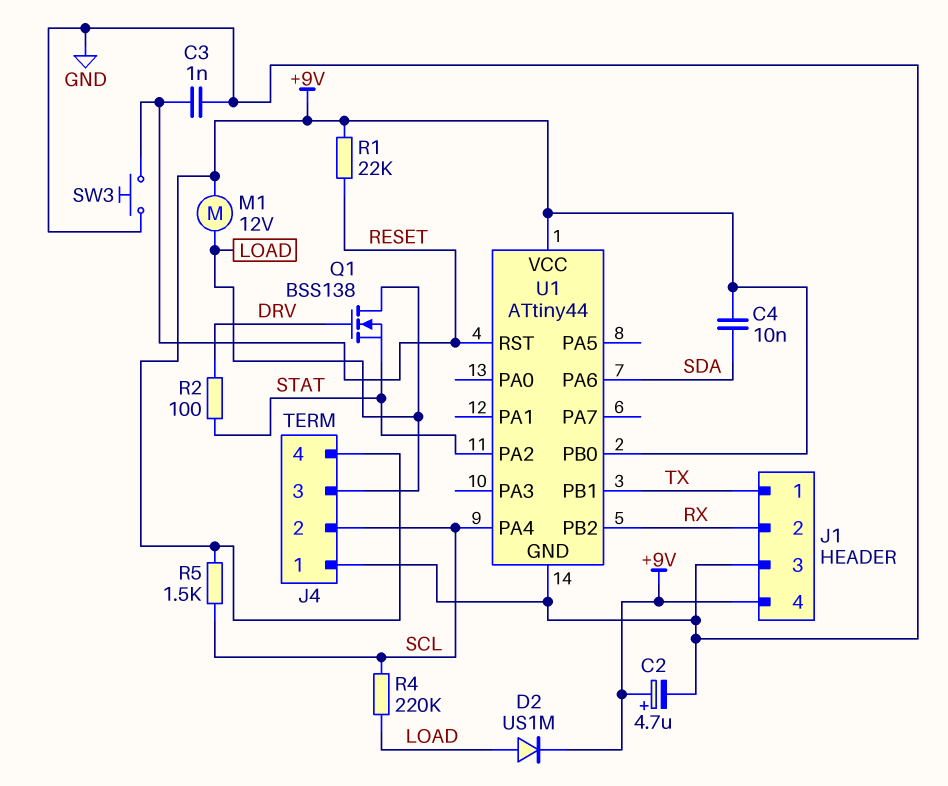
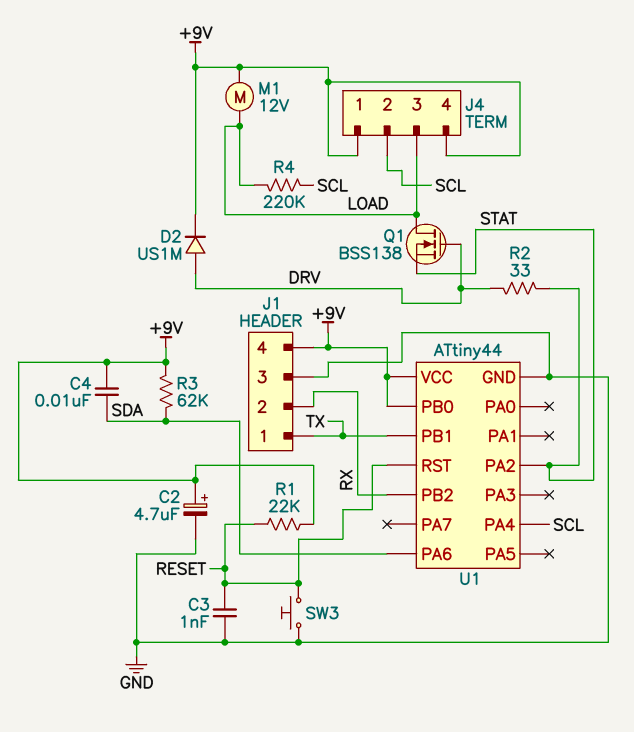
D2: diode US1M (A LOAD, K +9V) -> diode US1M (A DRV, K +9V)
J4 pin 1: GND -> +9V
R2: 100 (DRV, STAT) -> 33 (DRV, STAT)
R3: none -> 62k (+9V, SDA)
R5: 1.5k (+9V, SCL) -> none

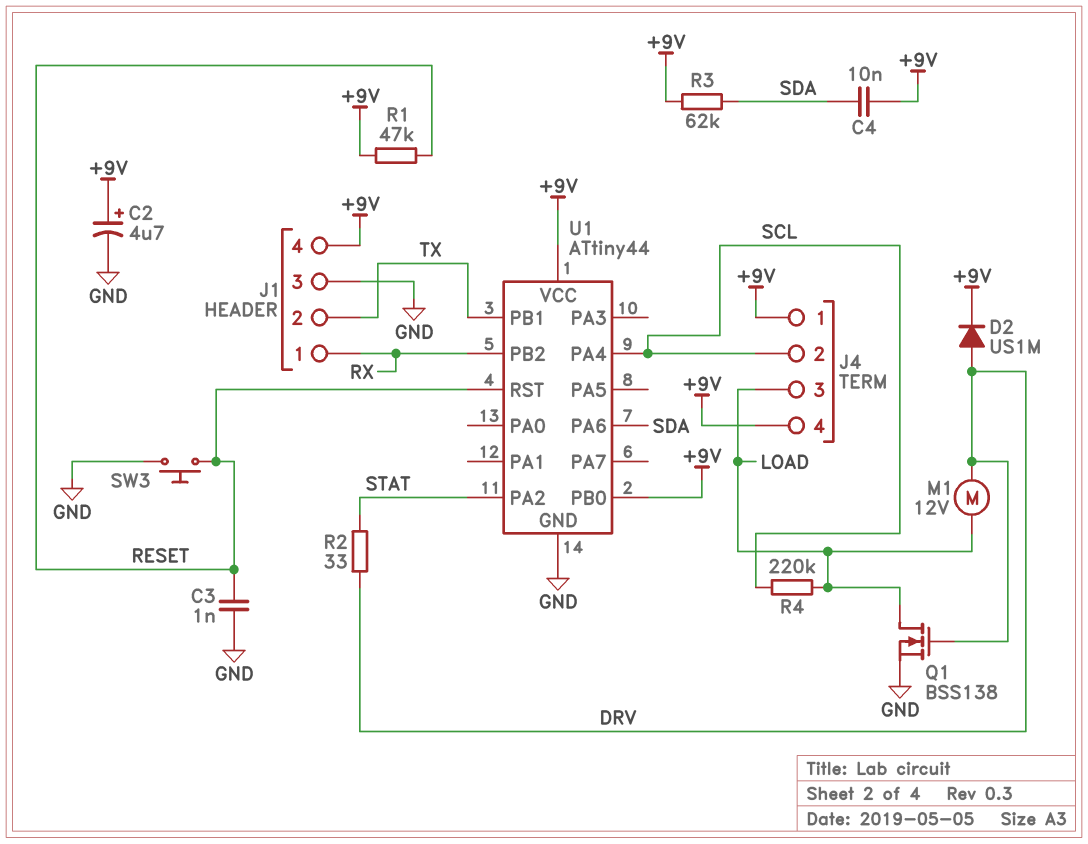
J1 pin 1: TX -> RX
J1 pin 2: RX -> TX
M1: motor 12V (+9V, LOAD) -> motor 12V (DRV, LOAD)
Q1: NMOS BSS138 (G DRV, D LOAD, S STAT) -> NMOS BSS138 (G DRV, D LOAD, S GND)
R1: 22k (+9V, RESET) -> 47k (+9V, RESET)

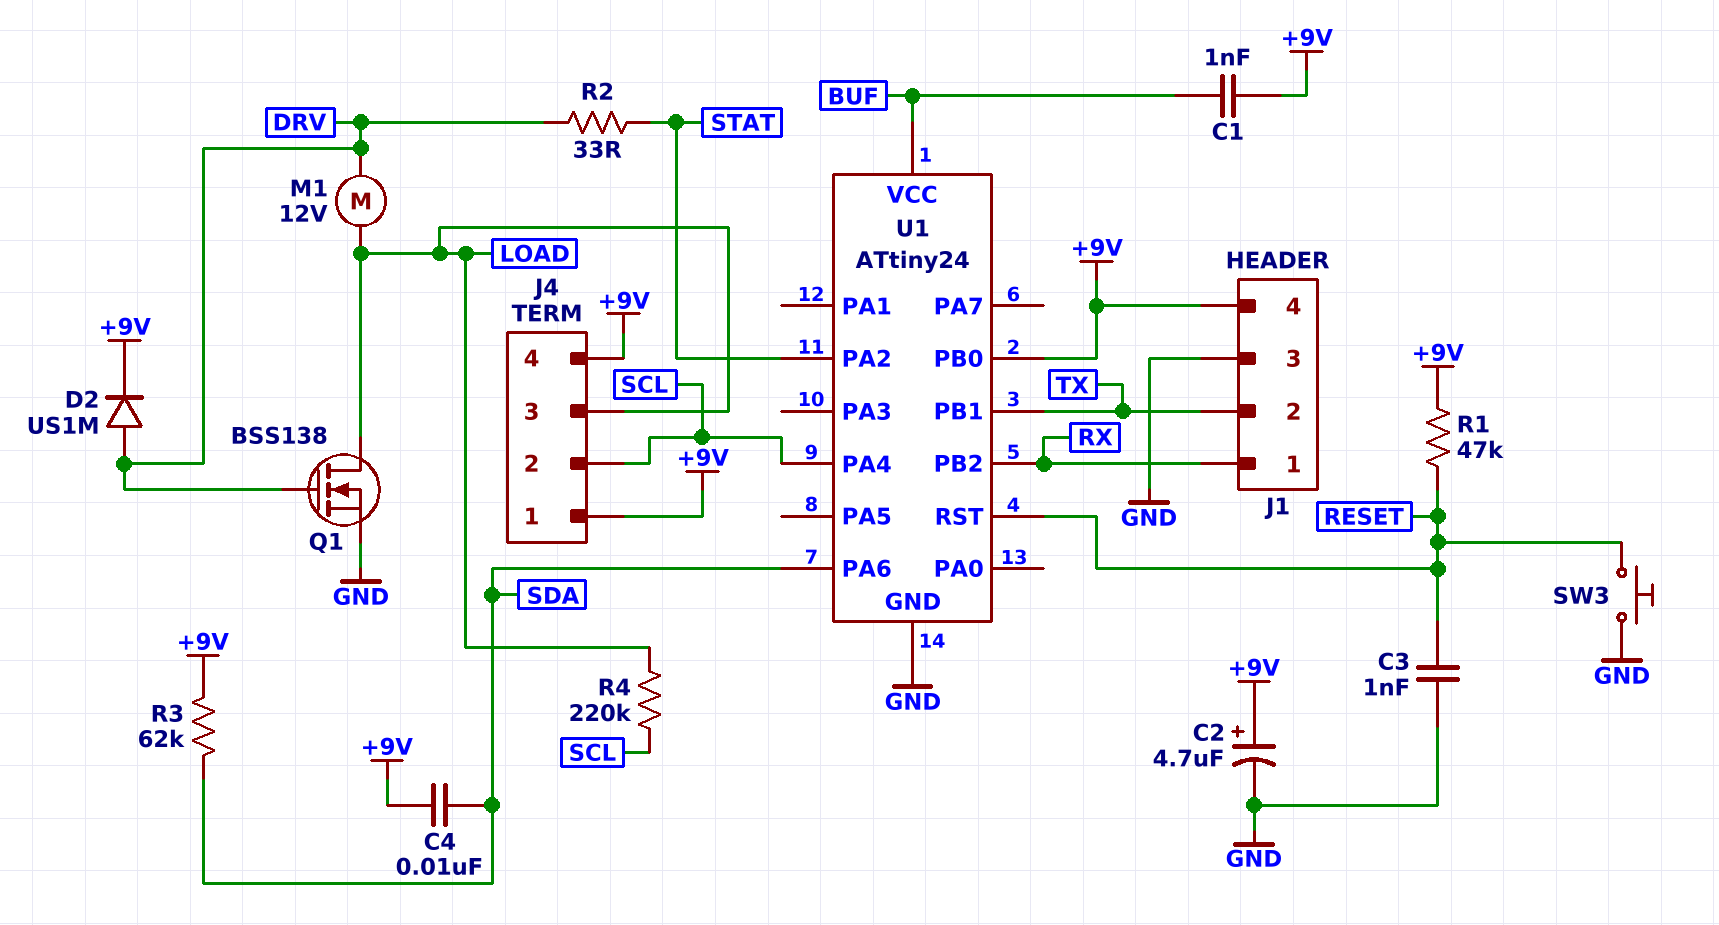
C1: none -> 1nF (+9V, BUF)
U1: ATtiny44 -> ATtiny24
U1 pin VCC: +9V -> BUF

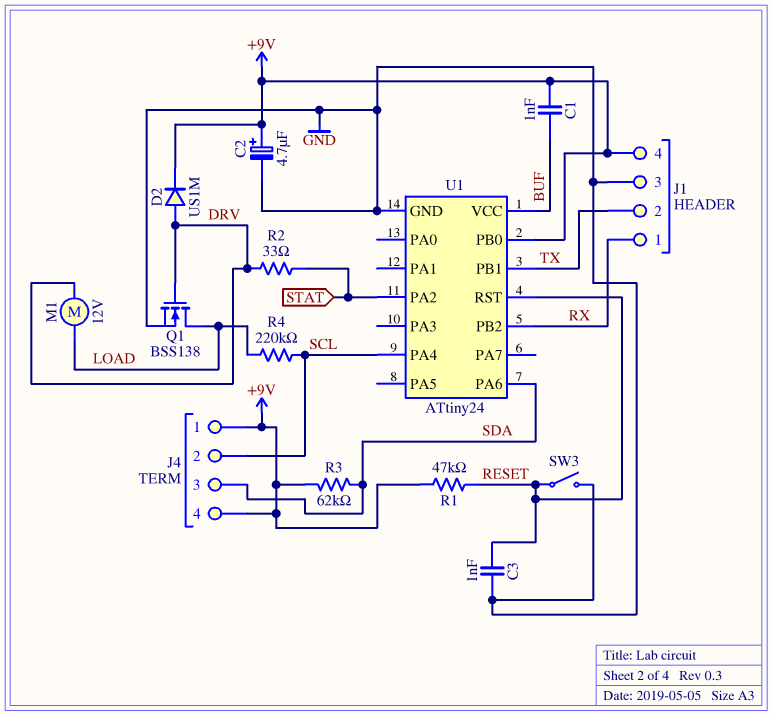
C4: 10nF (+9V, SDA) -> none
J4 pin 3: LOAD -> SDA
SW3: button (GND, RESET) -> switch (GND, RESET)

